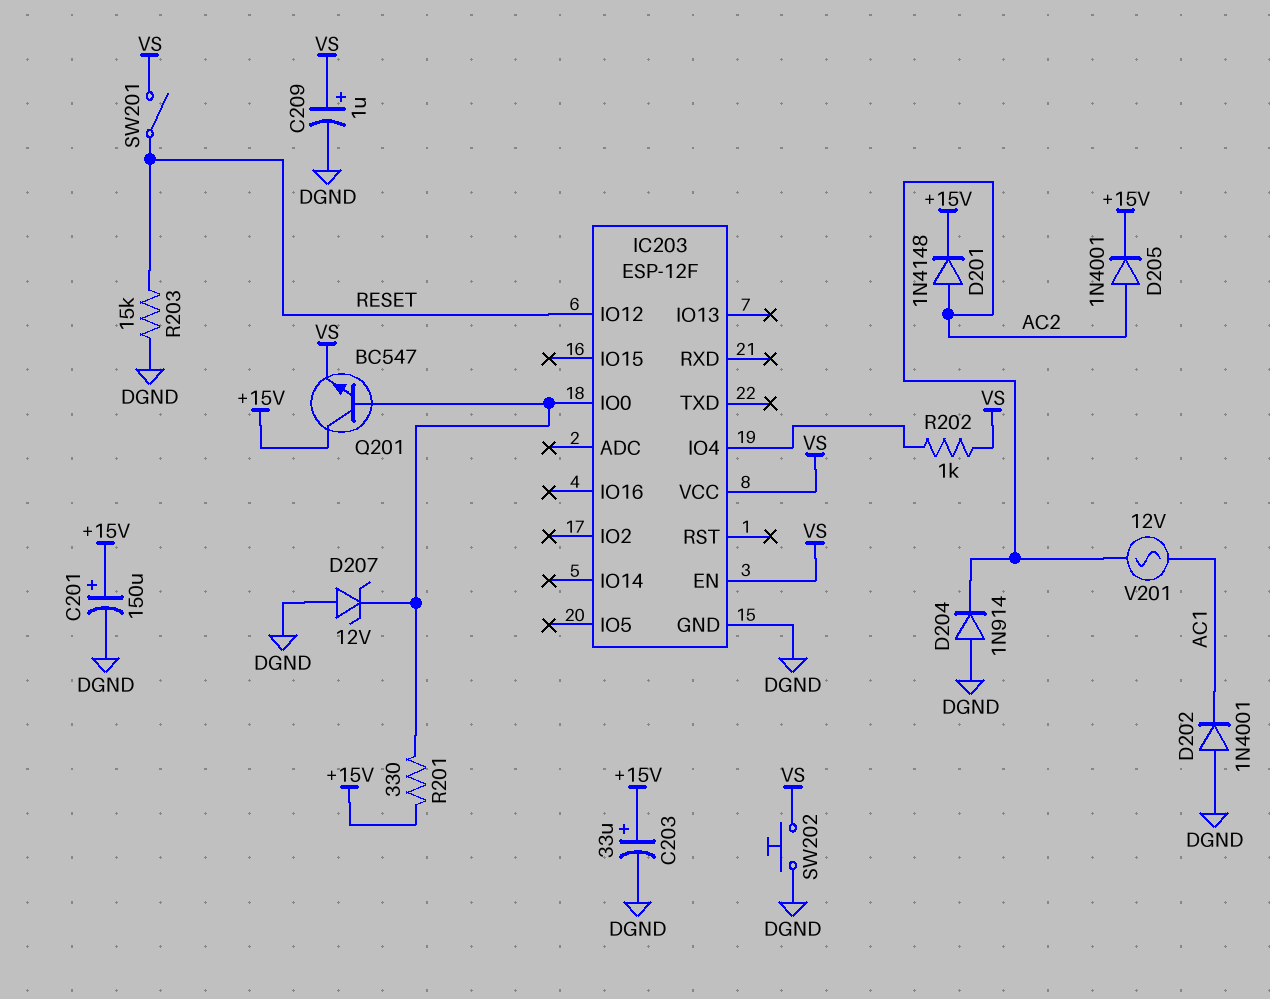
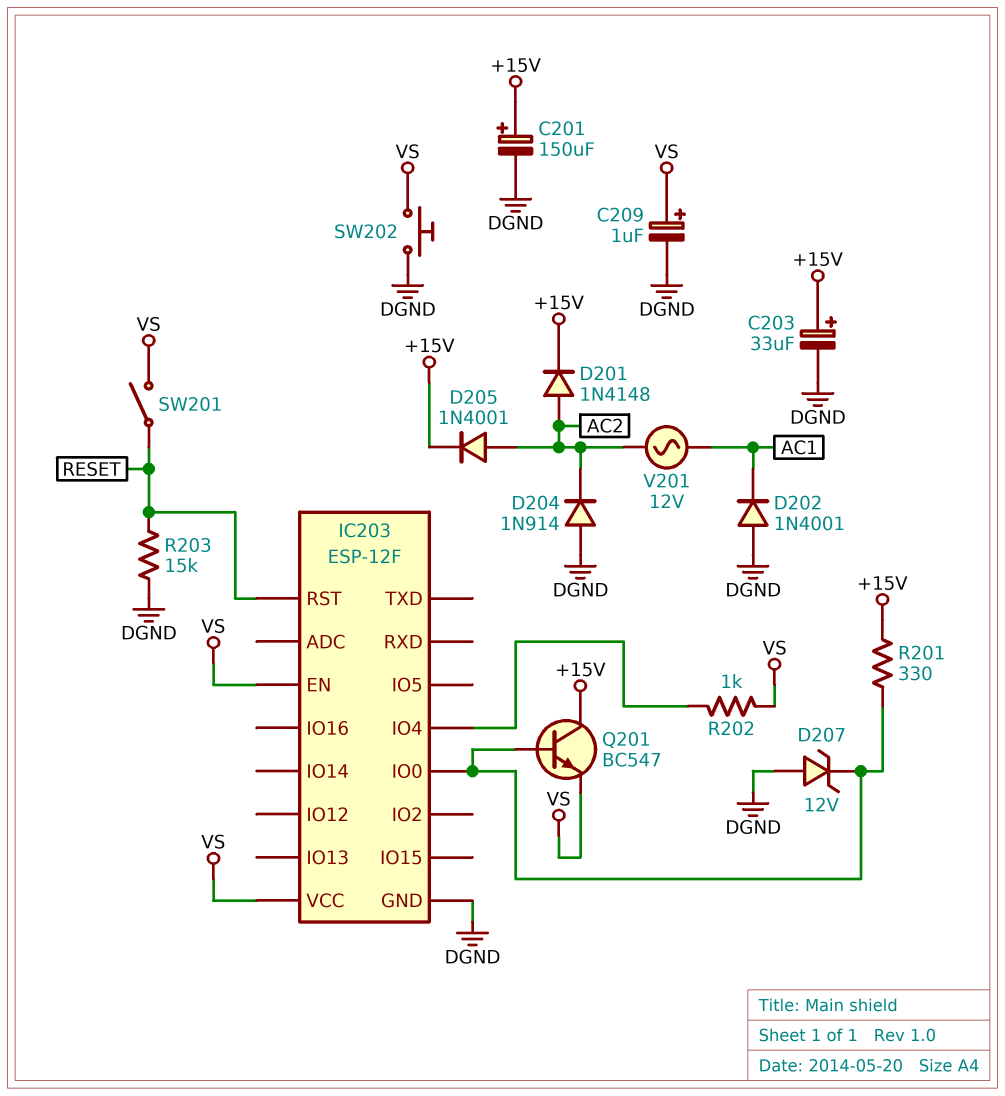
IC203 pin IO12: RESET -> none
IC203 pin RST: none -> RESET

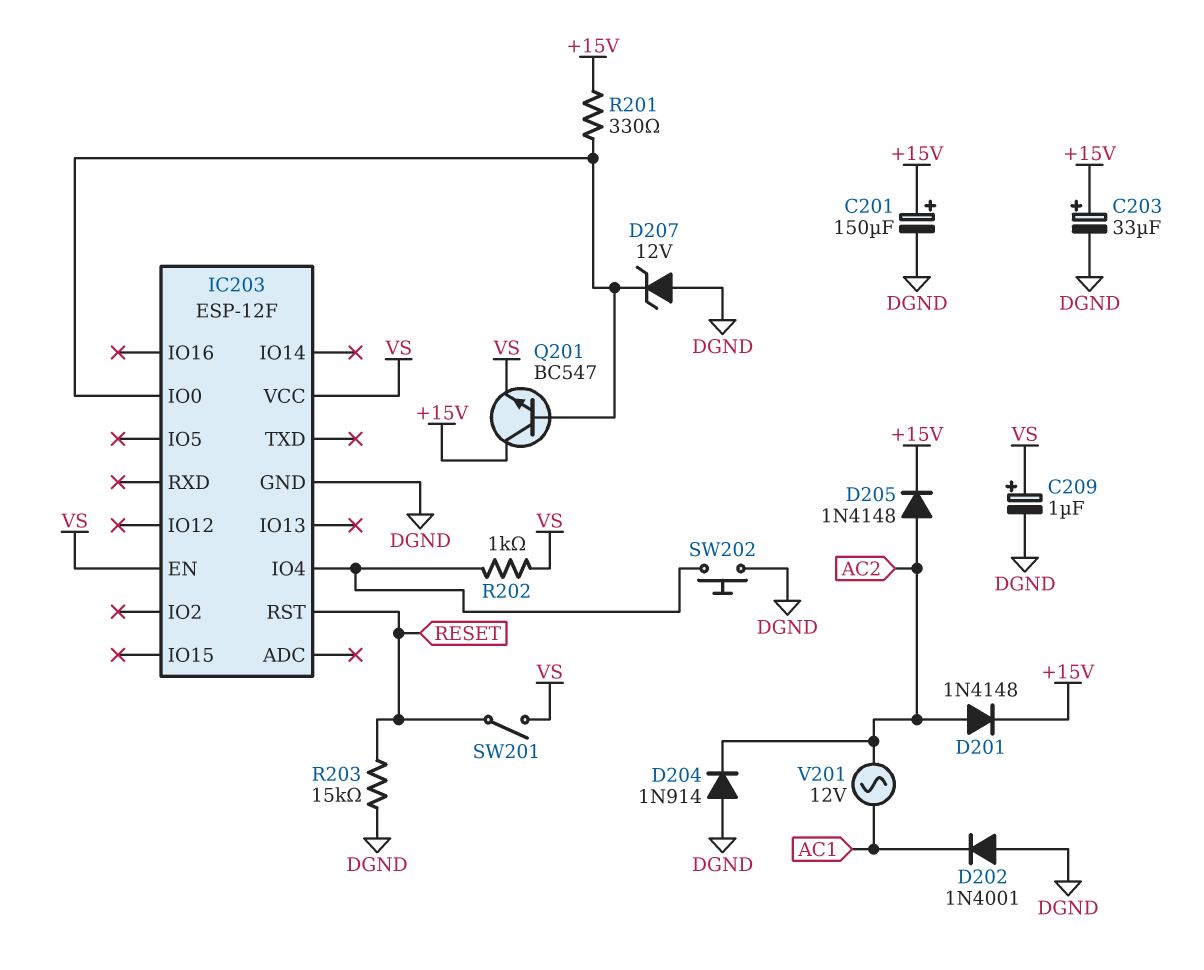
D205: diode 1N4001 (A AC2, K +15V) -> diode 1N4148 (A AC2, K +15V)
SW202: button (DGND, VS) -> button (DGND, IC203/IO4)

